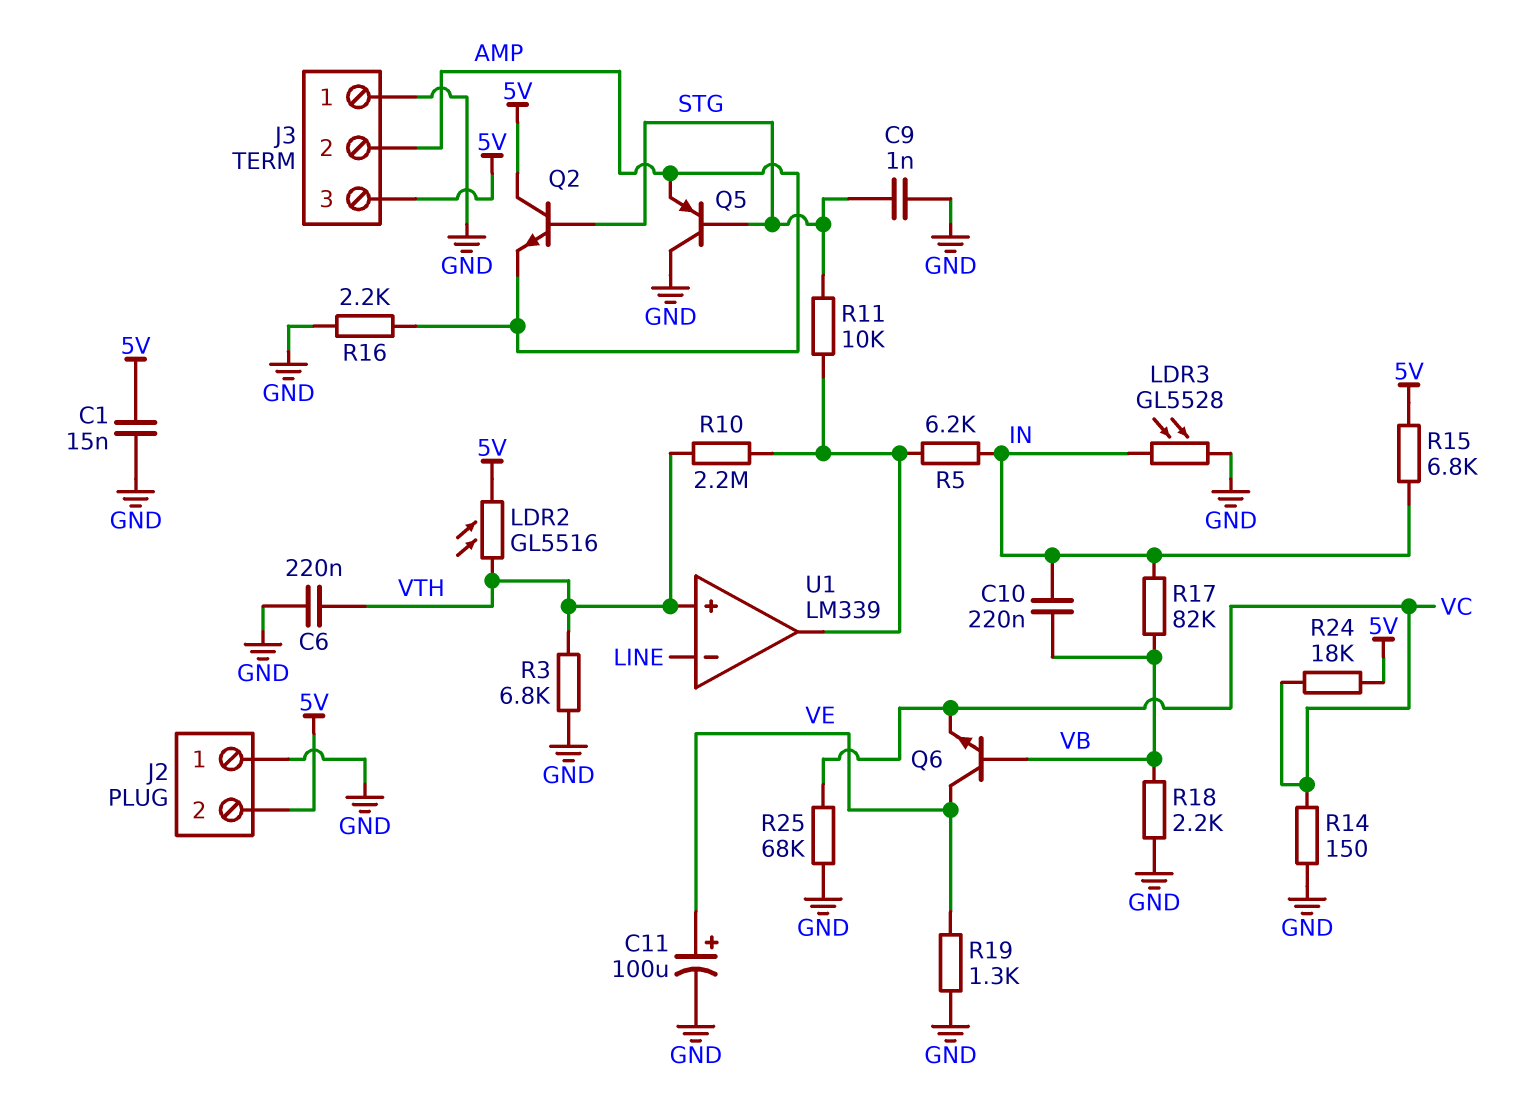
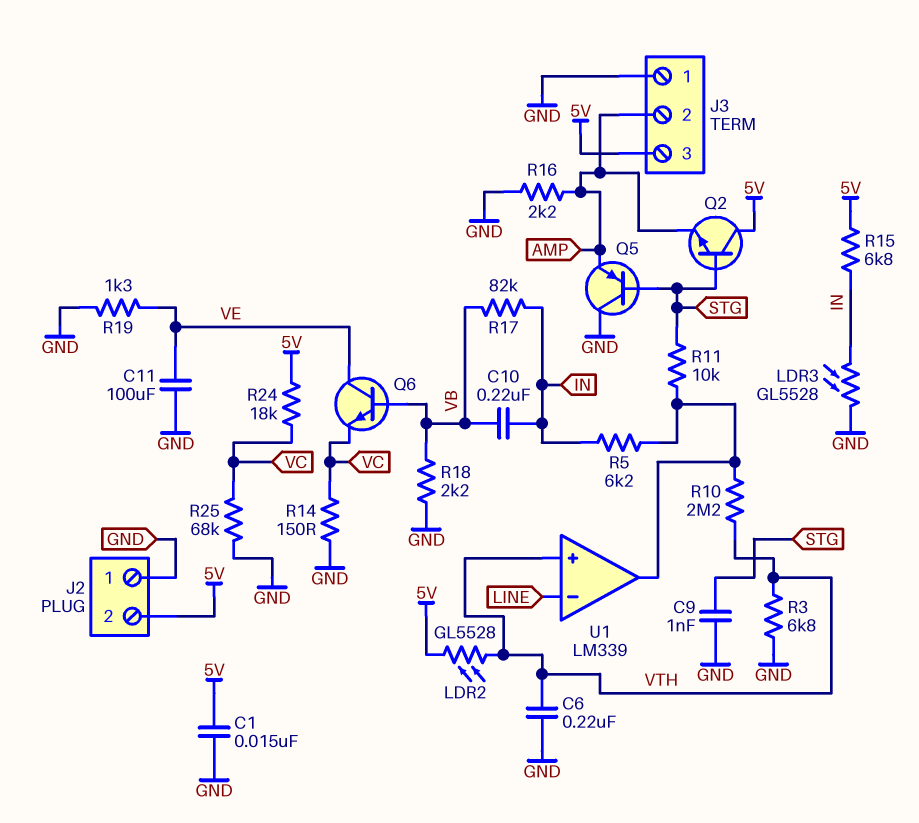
C11: 100uF (plus VE, minus GND) -> 100uF (GND, VE)
LDR2: GL5516 (5V, VTH) -> GL5528 (5V, VTH)

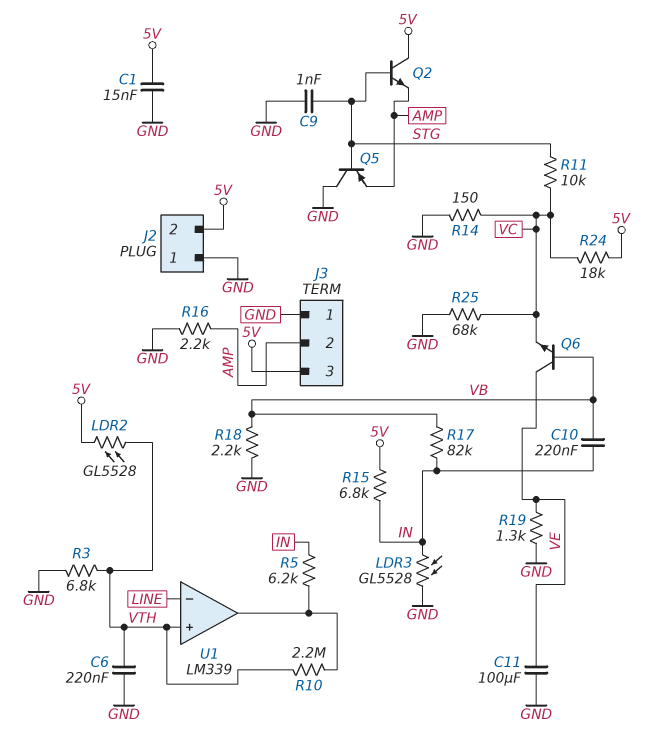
R11: 10k (STG, U1/out) -> 10k (STG, VC)

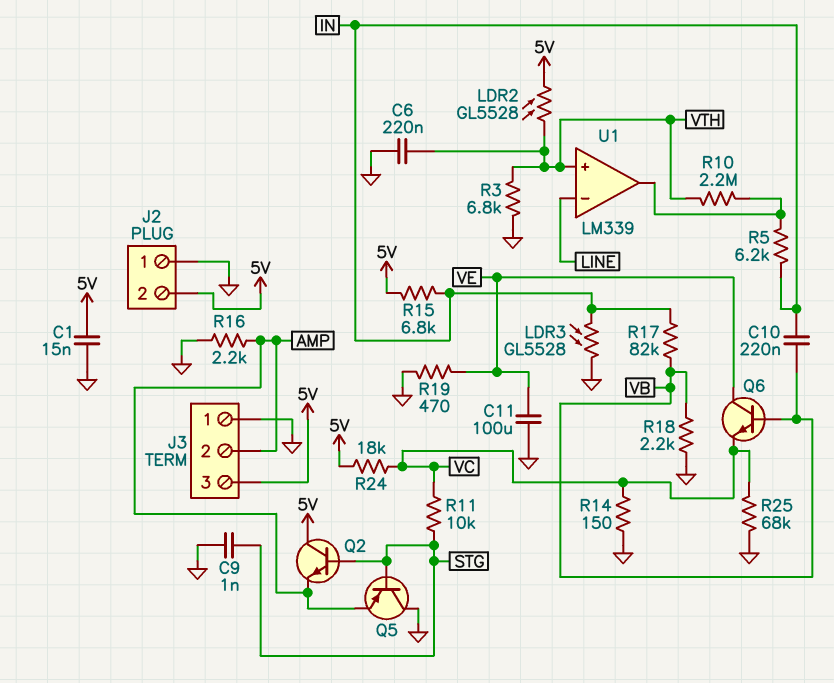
R19: 1.3k (GND, VE) -> 470 (GND, VE)

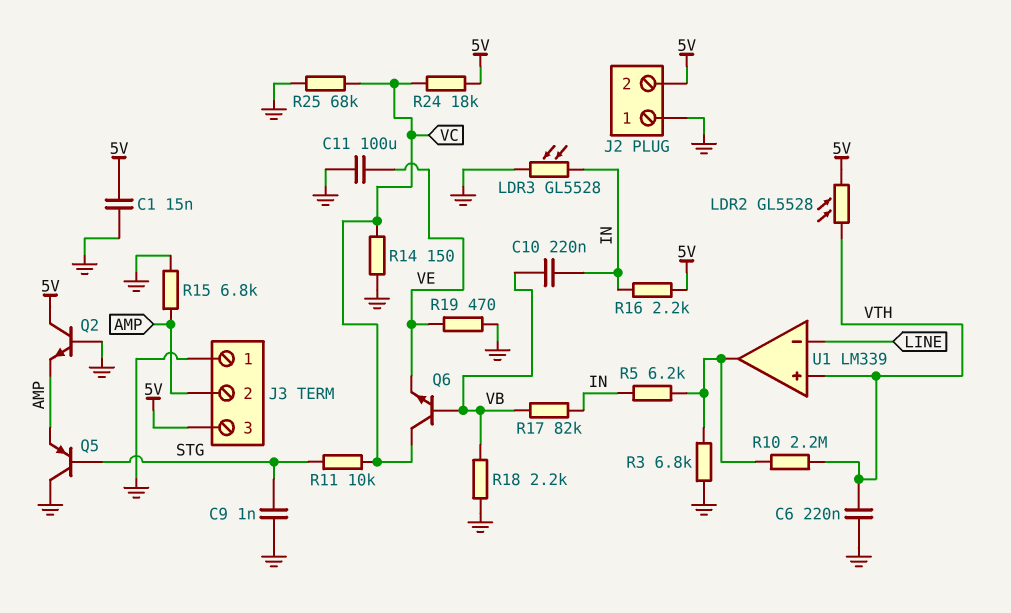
Q2: NPN (B STG, C 5V, E AMP) -> NPN (B GND, C 5V, E AMP)
Q6: NPN (B VB, C VE, E VC) -> NPN (B VB, C VC, E VE)
R3: 6.8k (GND, VTH) -> 6.8k (GND, U1/out)
R15: 6.8k (5V, IN) -> 6.8k (AMP, GND)
R16: 2.2k (AMP, GND) -> 2.2k (5V, IN)

